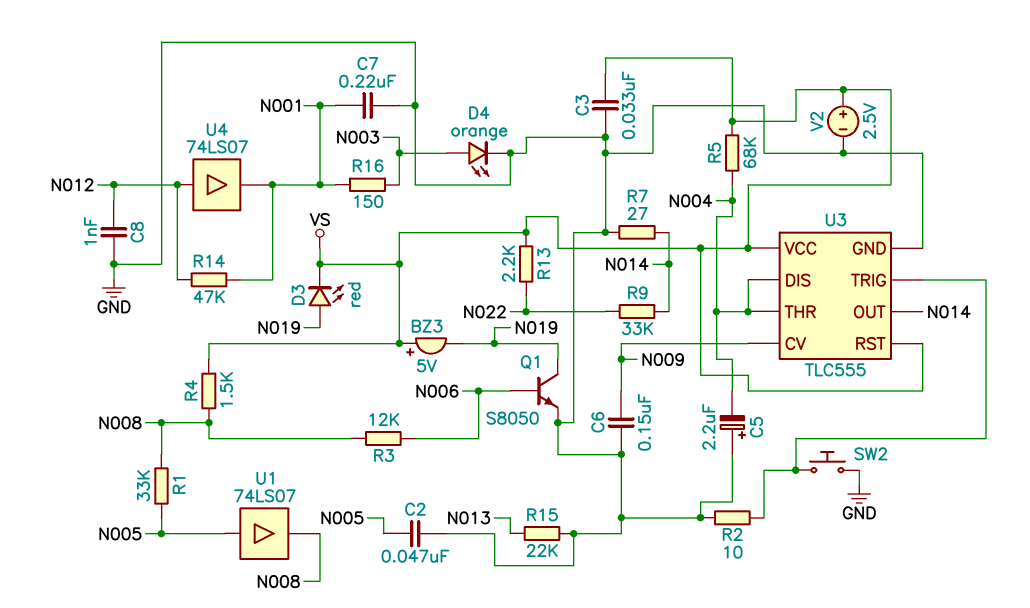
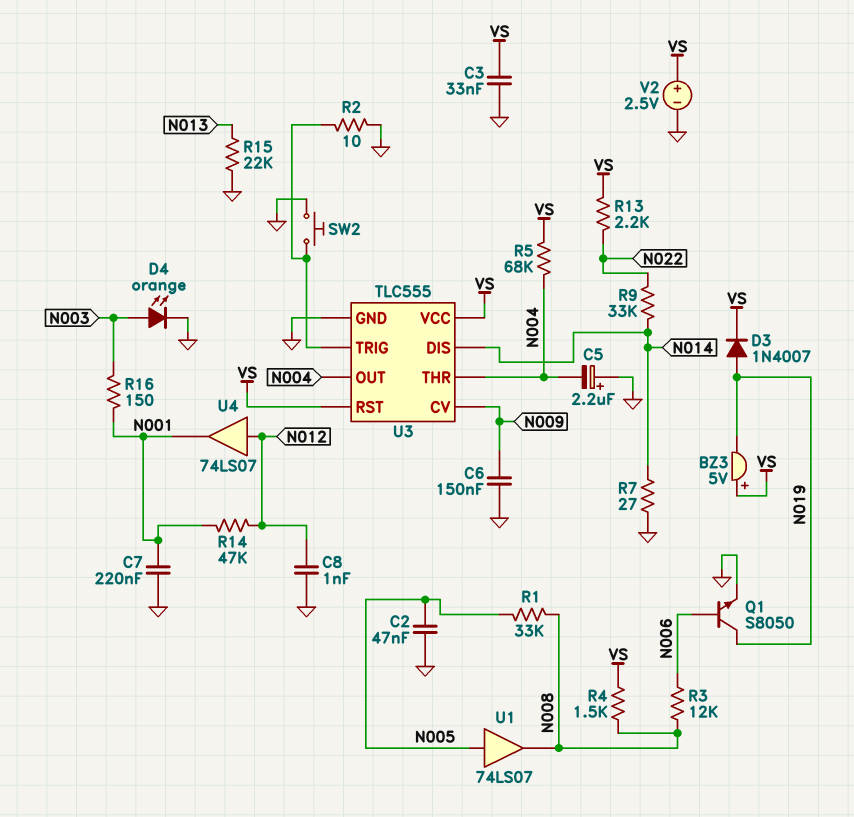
D3: LED red (A N019, K VS) -> diode 1N4007 (A N019, K VS)
U3 pin DIS: N004 -> N014
U3 pin OUT: N014 -> N004

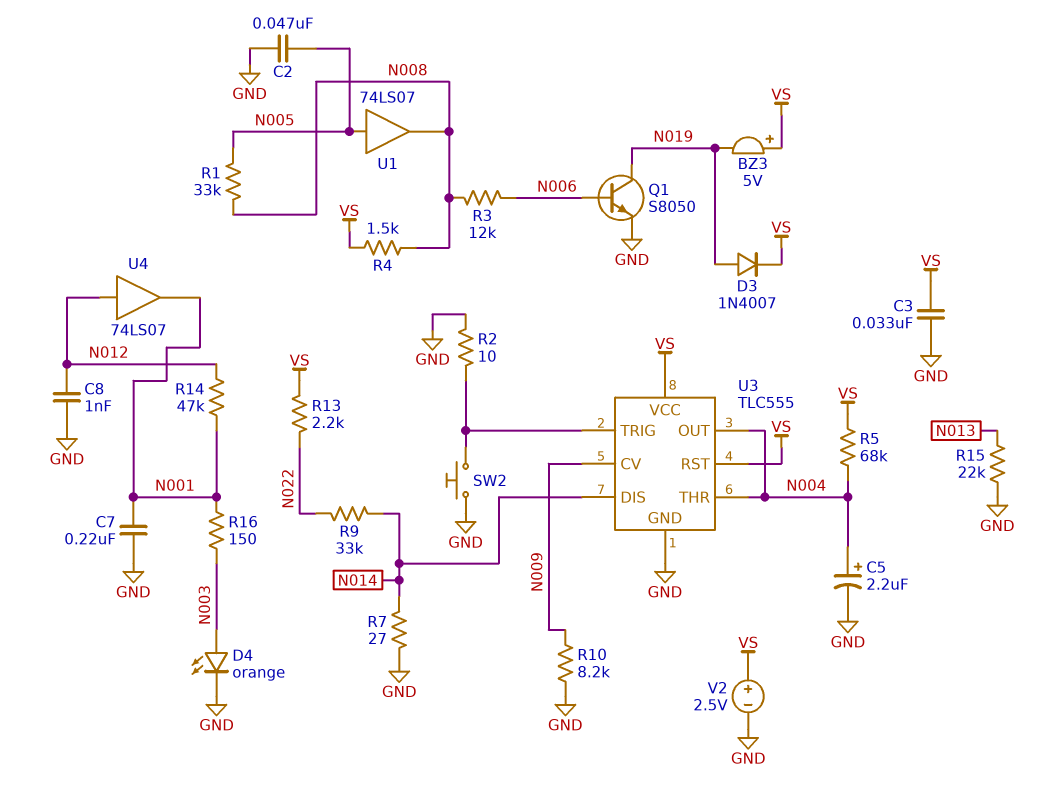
C5: 2.2uF (plus GND, minus N004) -> 2.2uF (plus N004, minus GND)
C6: 150nF (GND, N009) -> none
R10: none -> 8.2k (GND, N009)

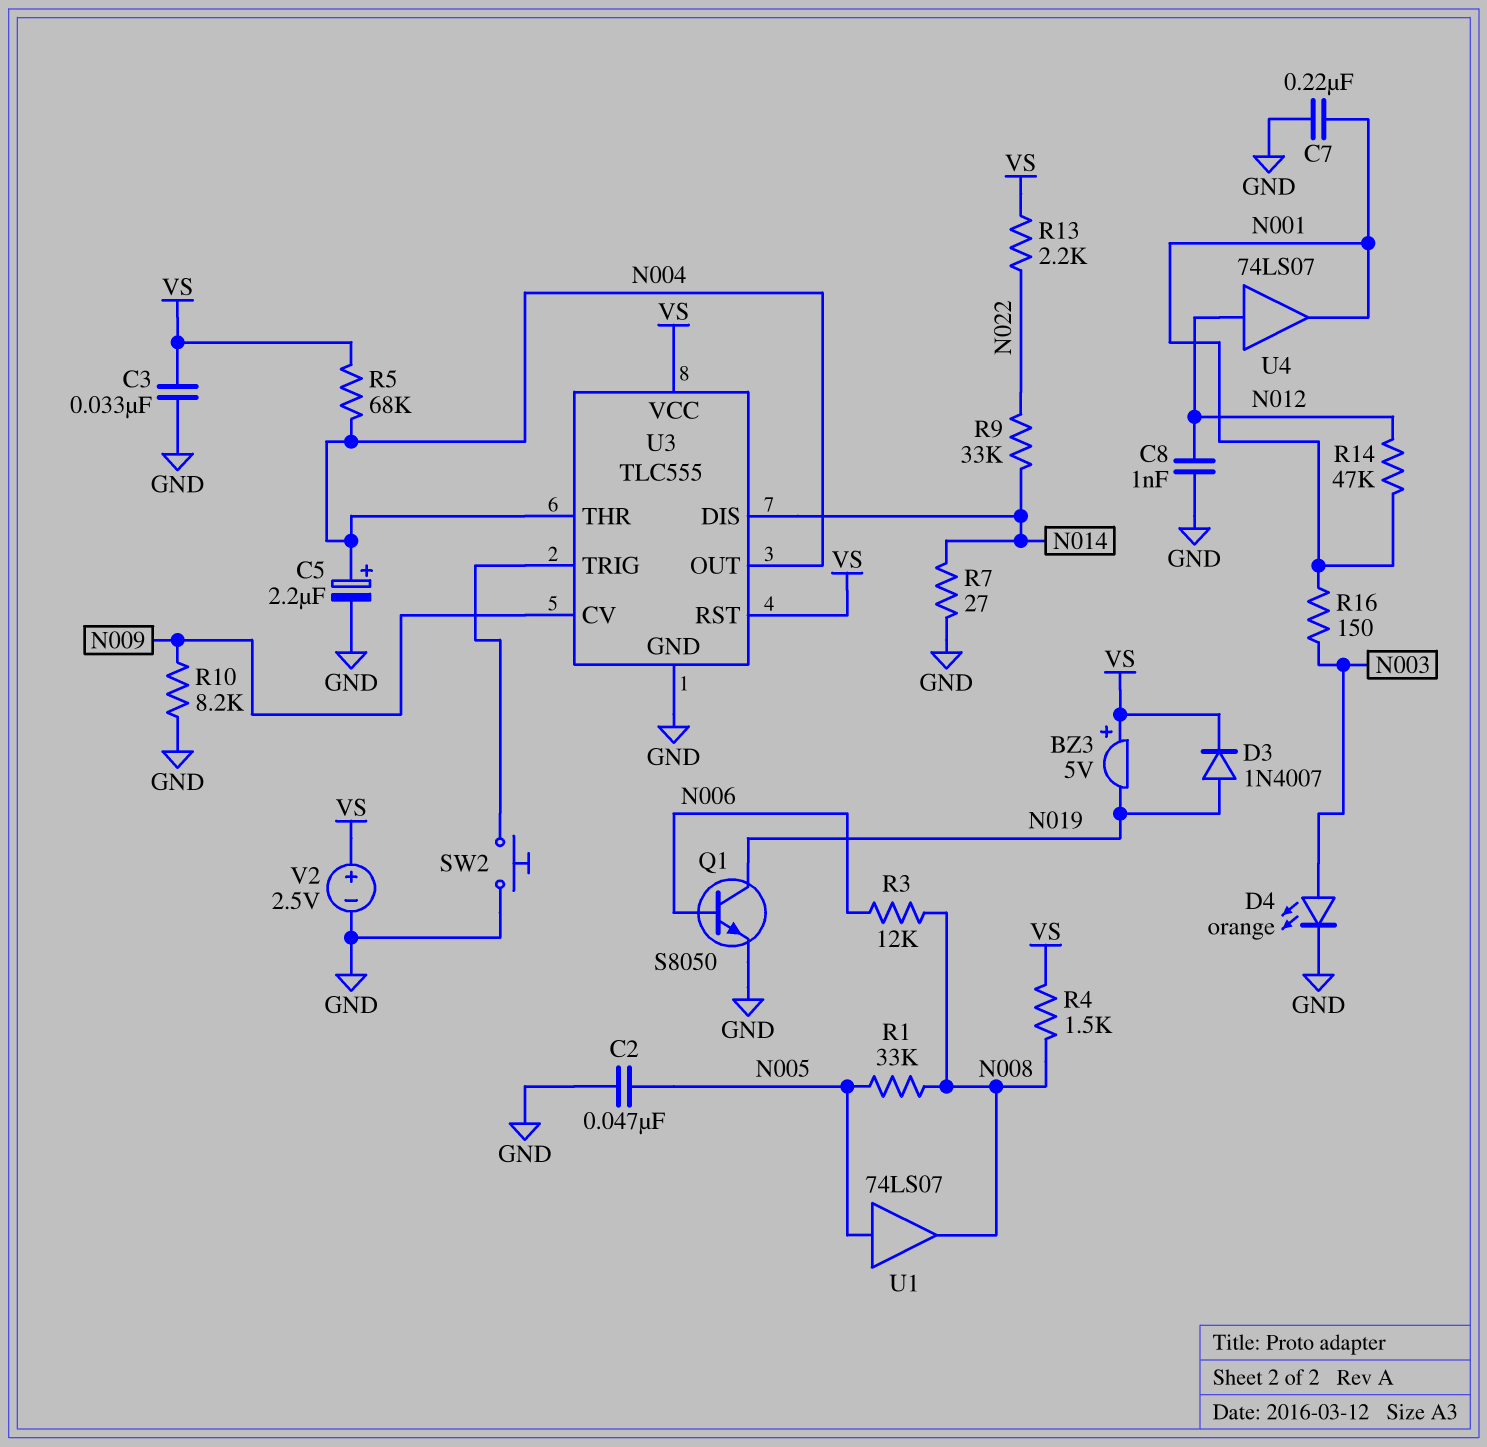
R2: 10 (GND, U3/TRIG) -> none
R15: 22k (GND, N013) -> none

